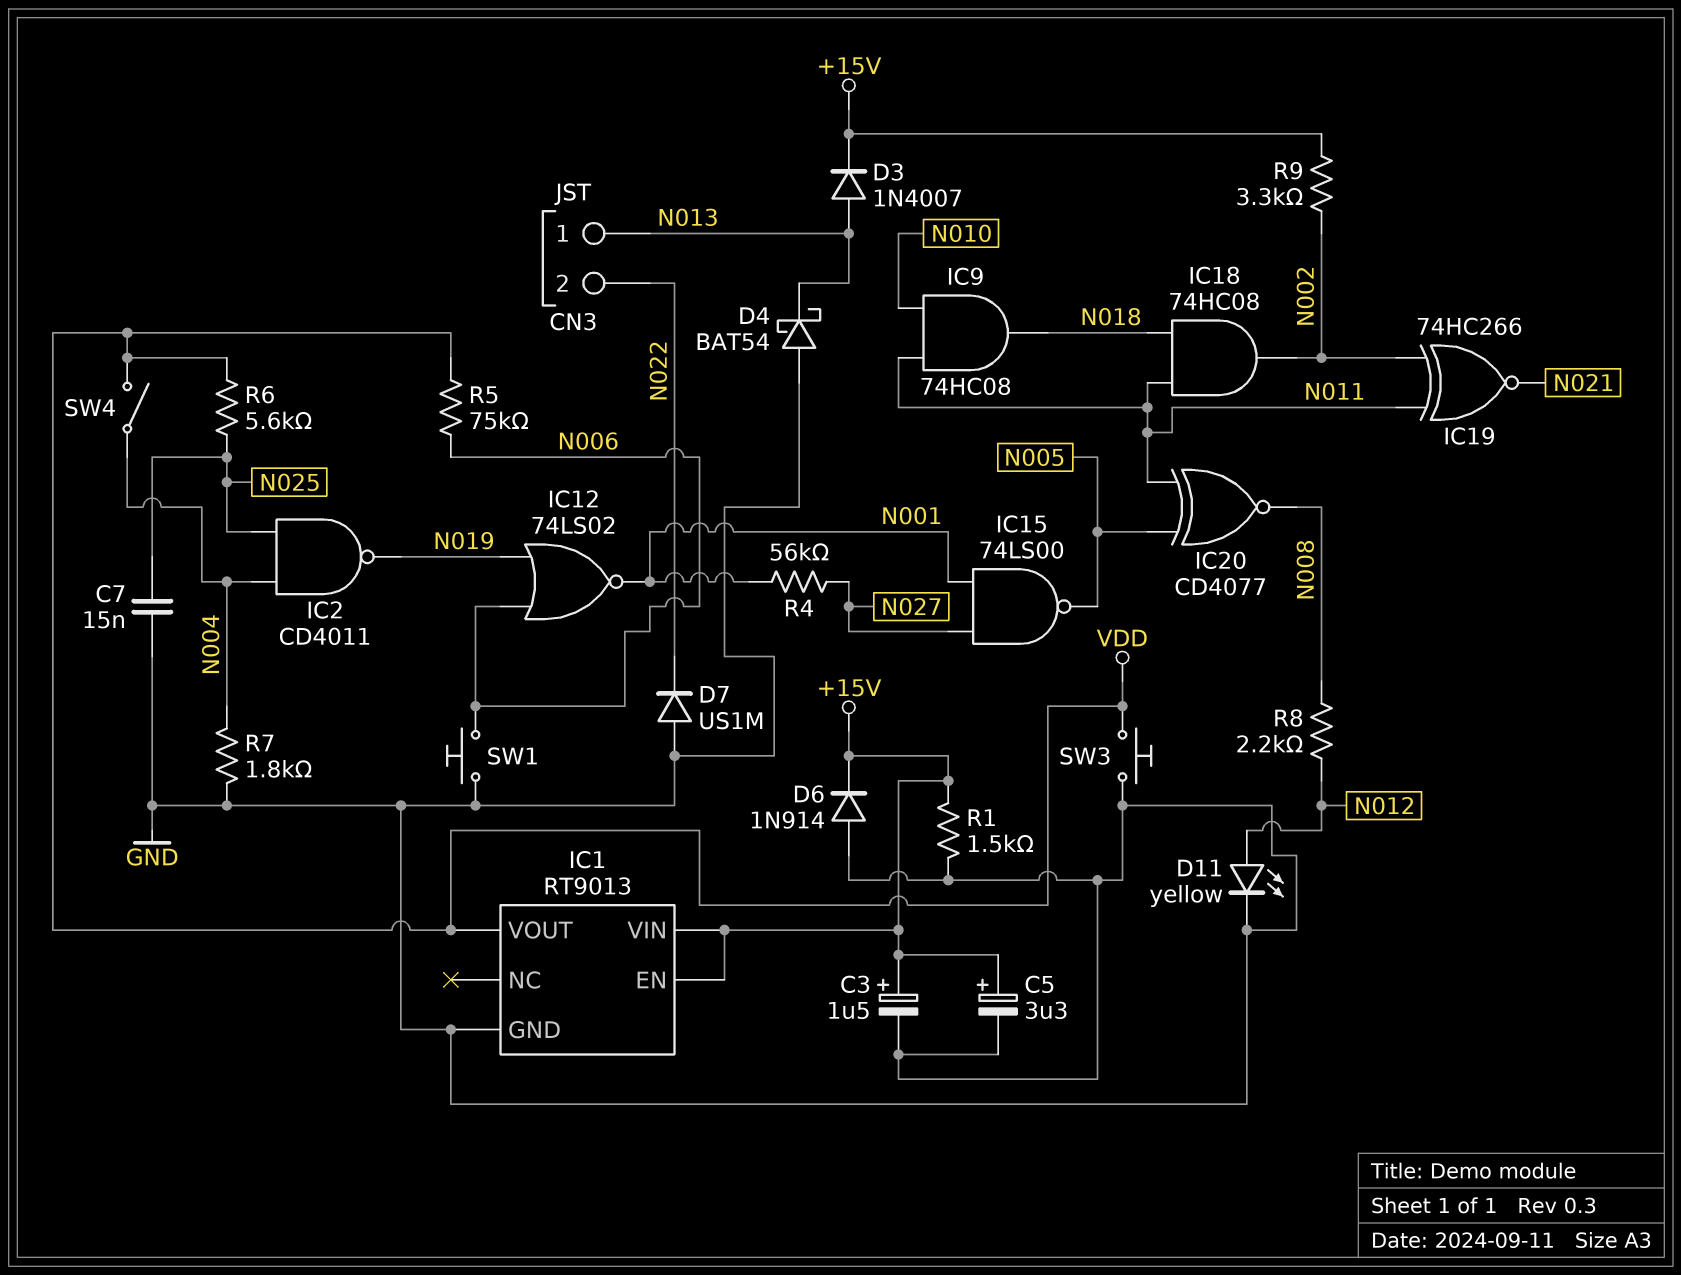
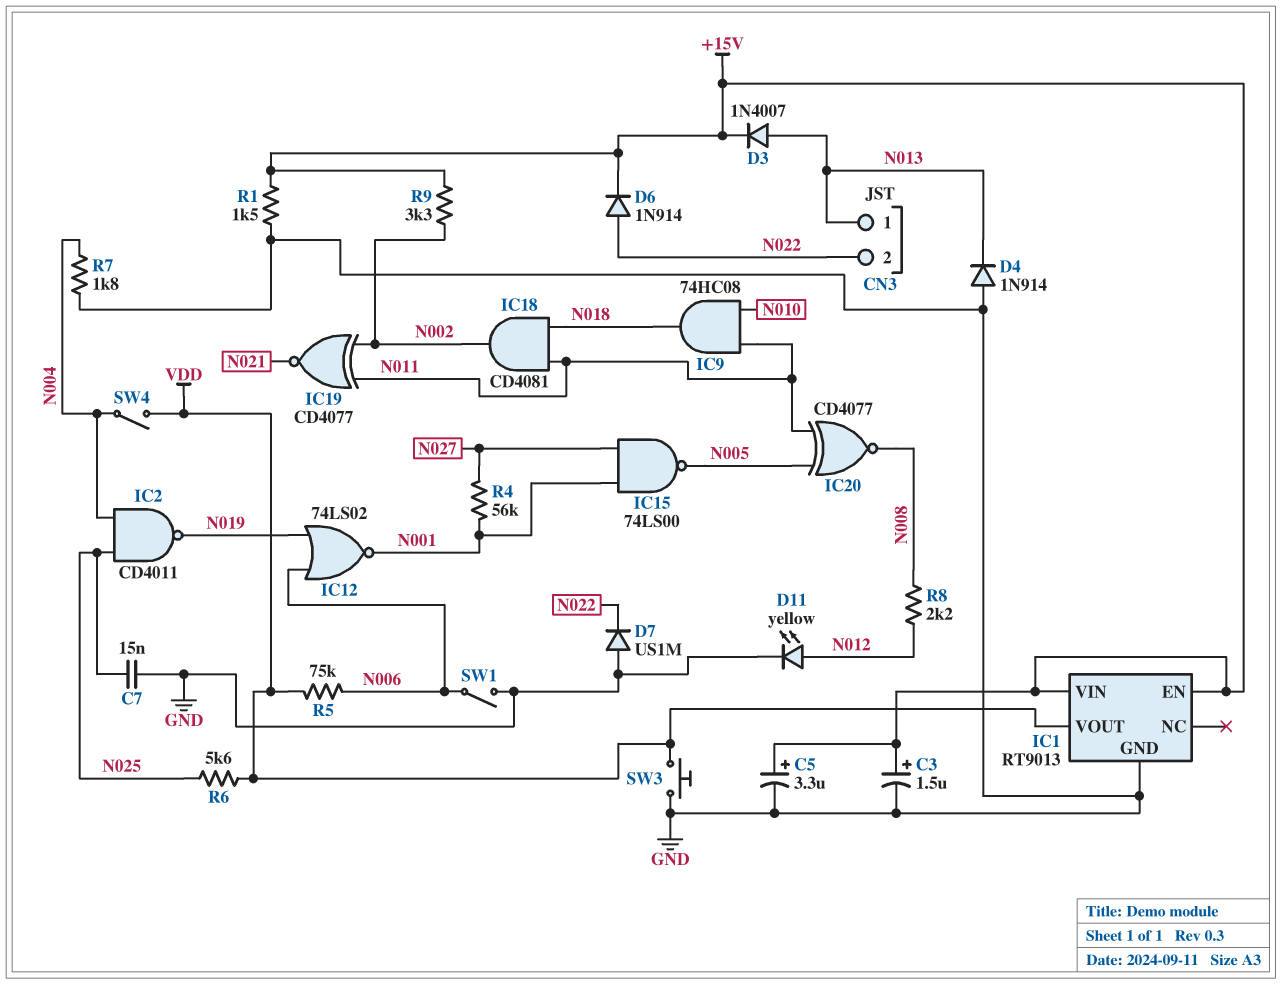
D4: schottky BAT54 (A GND, K N013) -> diode 1N914 (A GND, K N013)
D6: diode 1N914 (A GND, K +15V) -> diode 1N914 (A N022, K +15V)
IC18: AND 74HC08 (in N011, in N018, out N002) -> AND CD4081 (in N011, in N018, out N002)
IC19: XNOR 74HC266 (in N002, in N011, out N021) -> XNOR CD4077 (in N002, in N011, out N021)
SW1: button (GND, N006) -> switch (GND, N006)

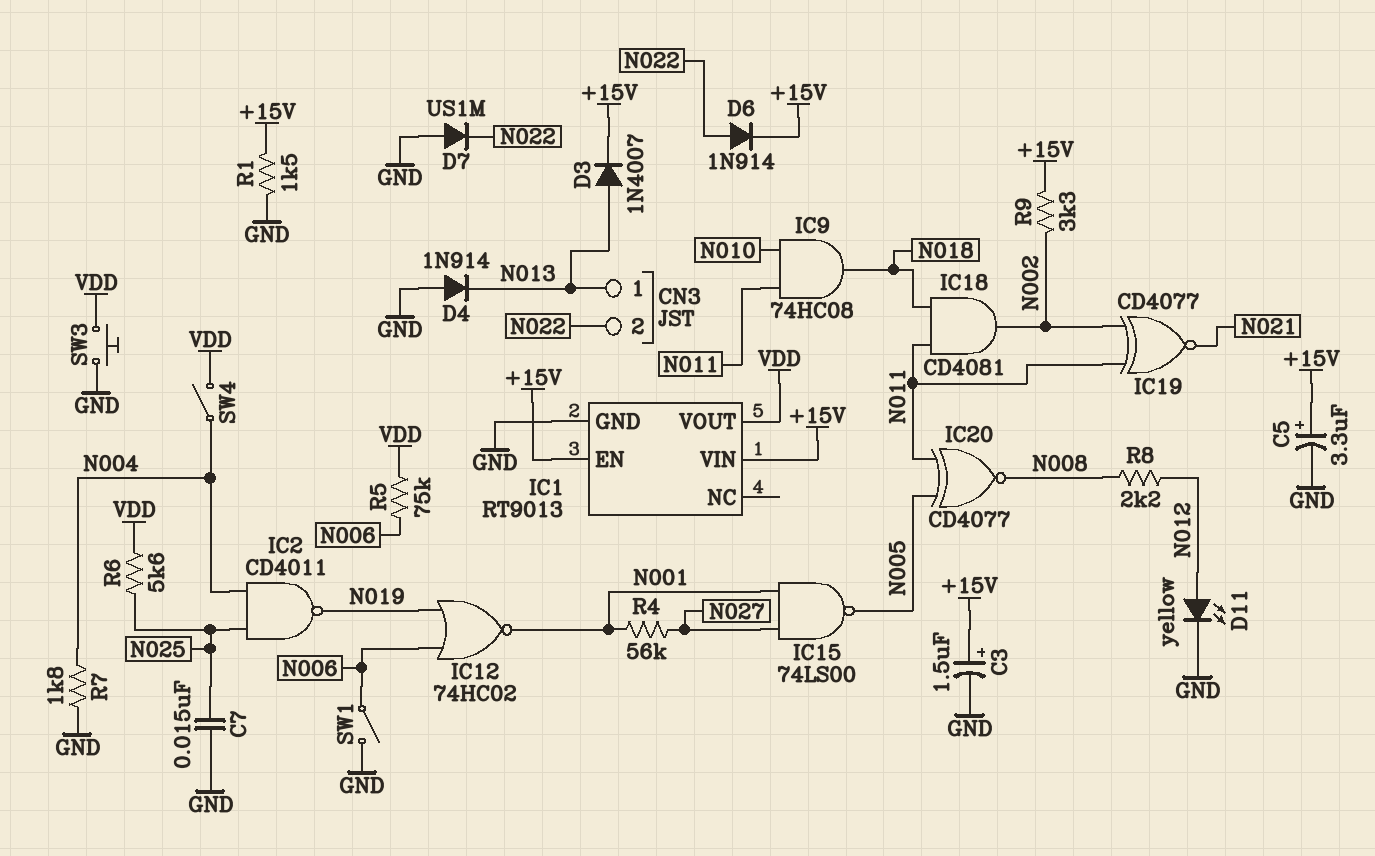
IC12: NOR 74LS02 (in N006, in N019, out N001) -> NOR 74HC02 (in N006, in N019, out N001)

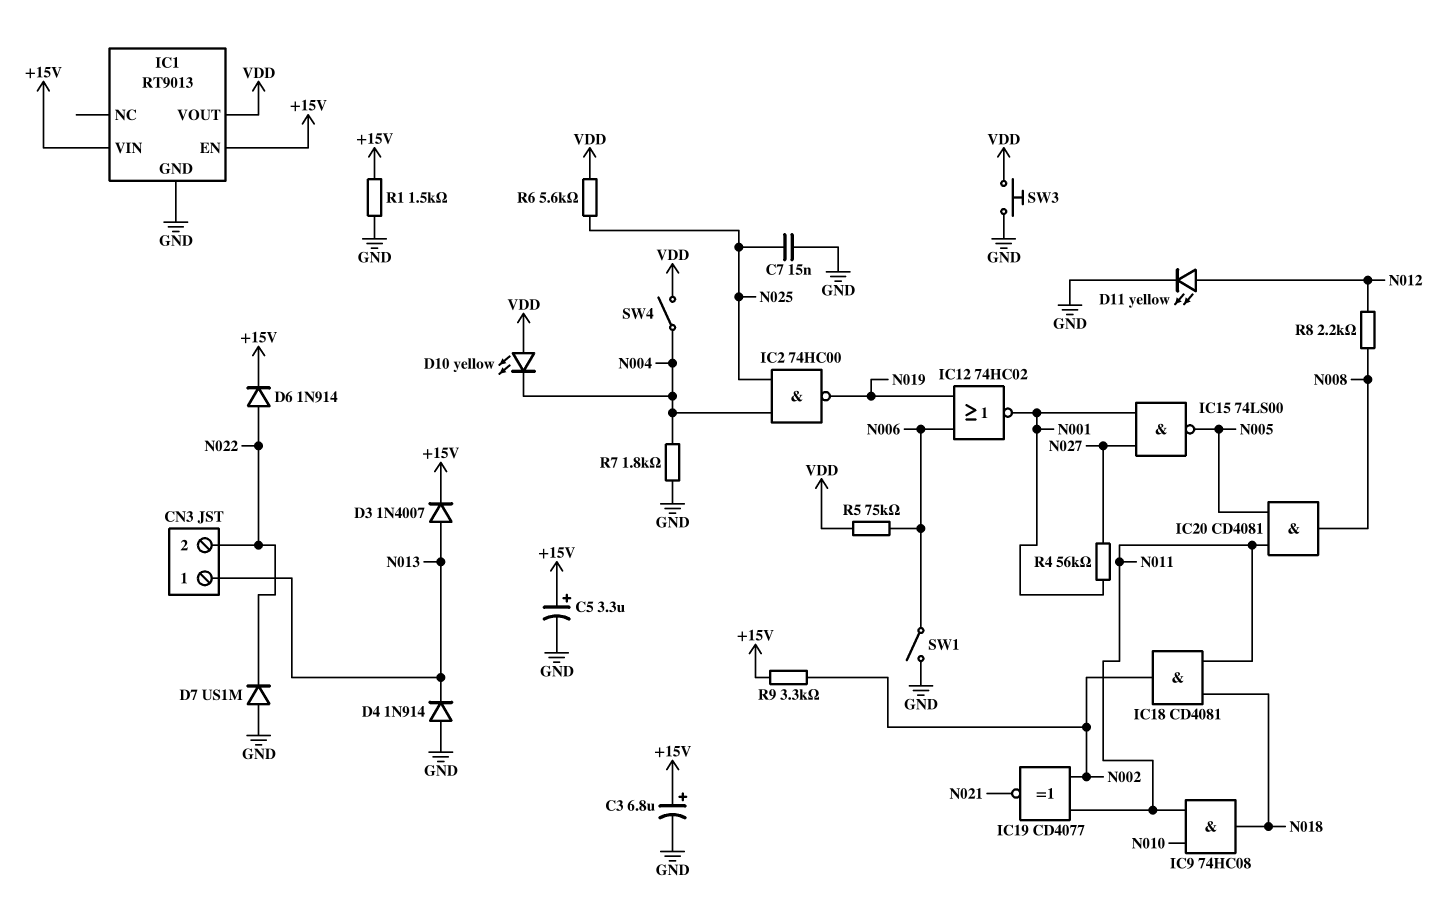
C3: 1.5uF (plus +15V, minus GND) -> 6.8uF (plus +15V, minus GND)
D10: none -> LED yellow (A VDD, K N004)
IC2: NAND CD4011 (in N004, in N025, out N019) -> NAND 74HC00 (in N004, in N025, out N019)
IC20: XNOR CD4077 (in N005, in N011, out N008) -> AND CD4081 (in N005, in N011, out N008)

